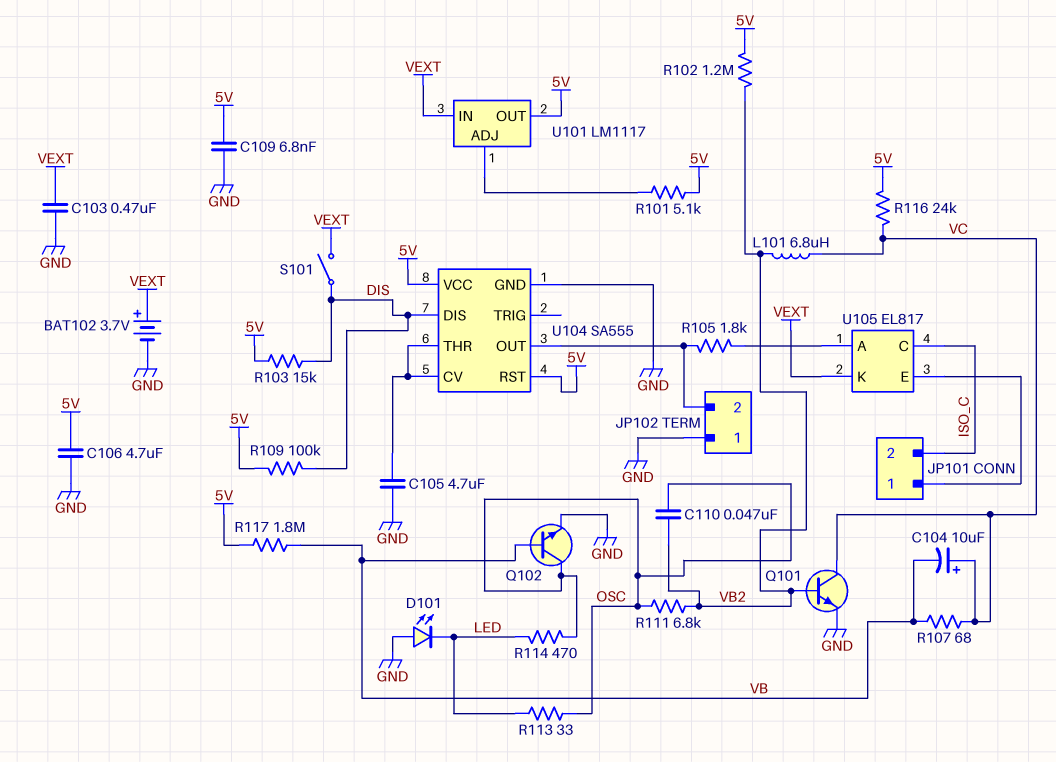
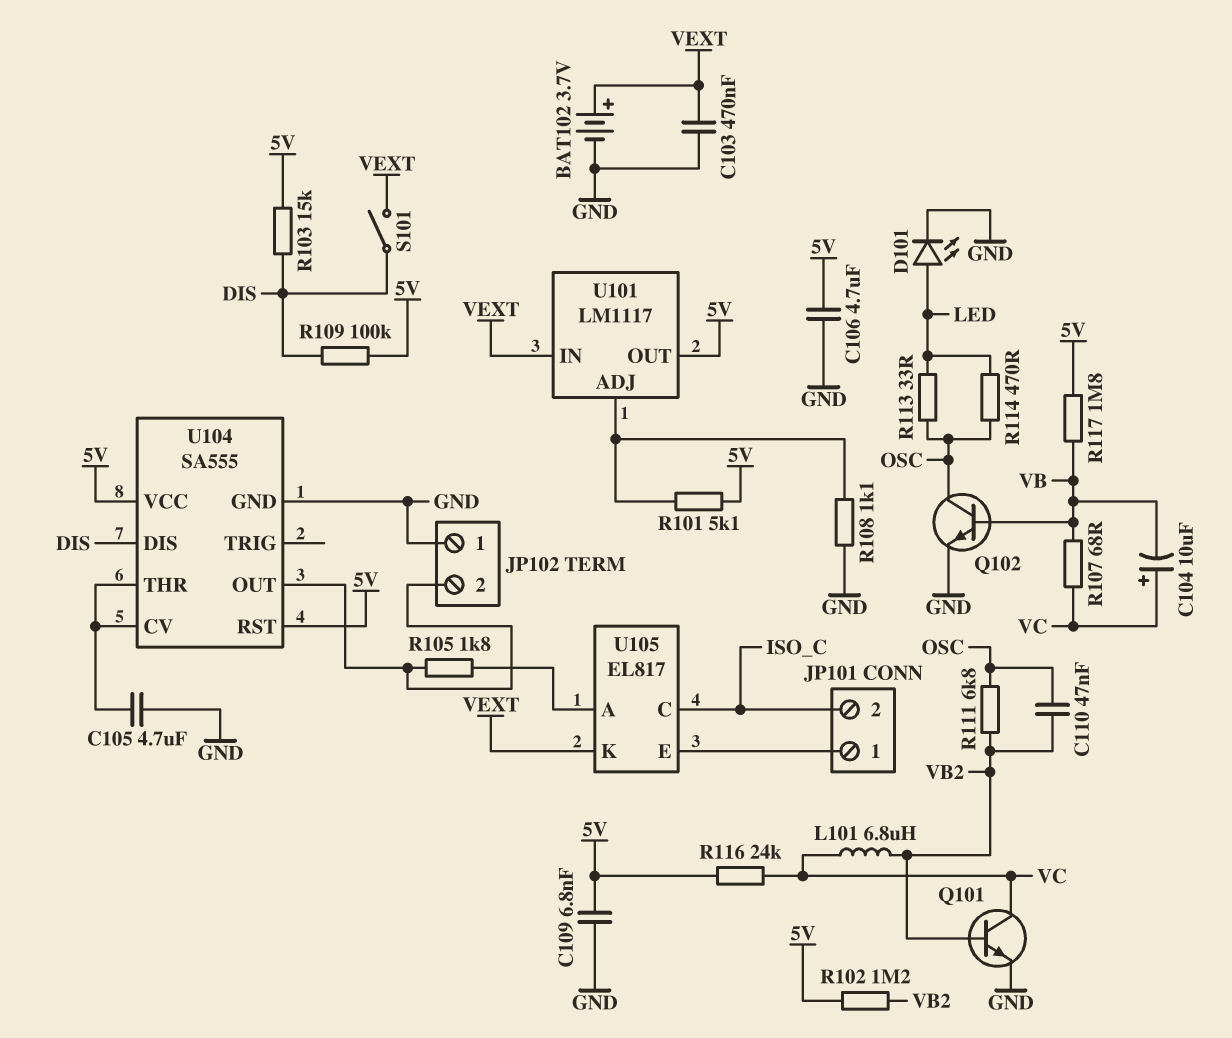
D101: LED (A GND, K LED) -> LED (A LED, K GND)
R108: none -> 1.1k (GND, U101/ADJ)

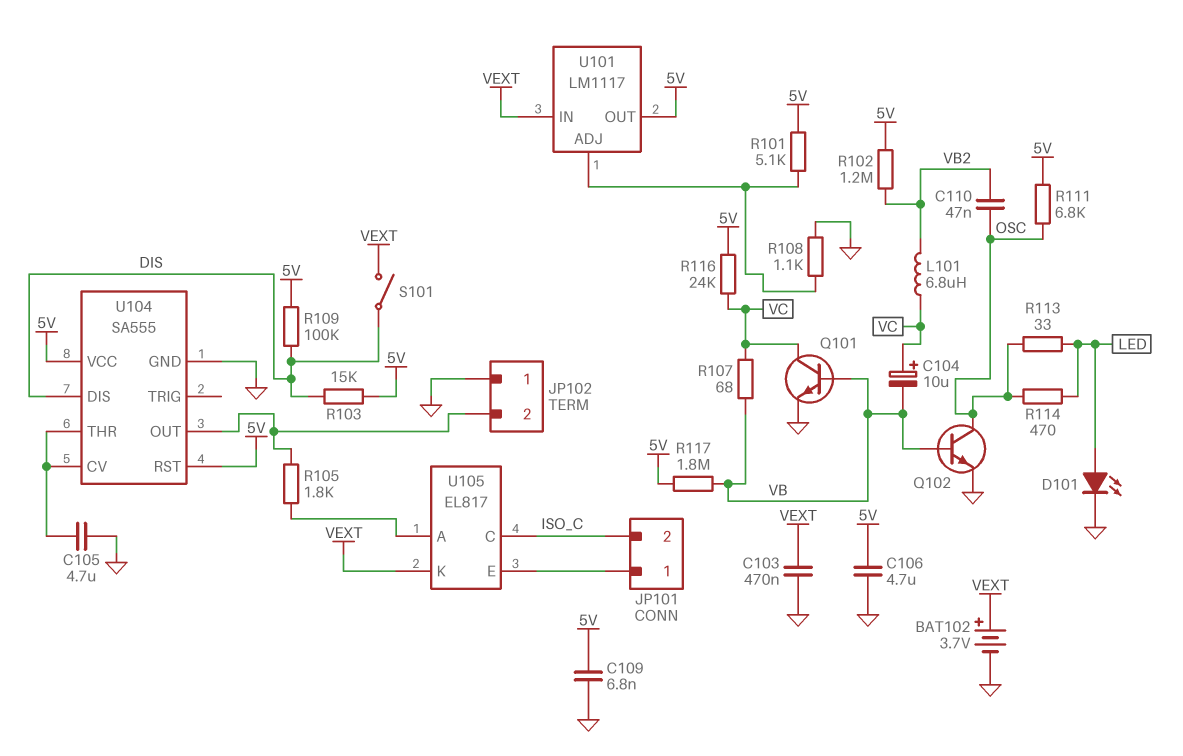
Q101: NPN (B VB2, C VC, E GND) -> NPN (B VB, C VC, E GND)
R111: 6.8k (OSC, VB2) -> 6.8k (5V, OSC)

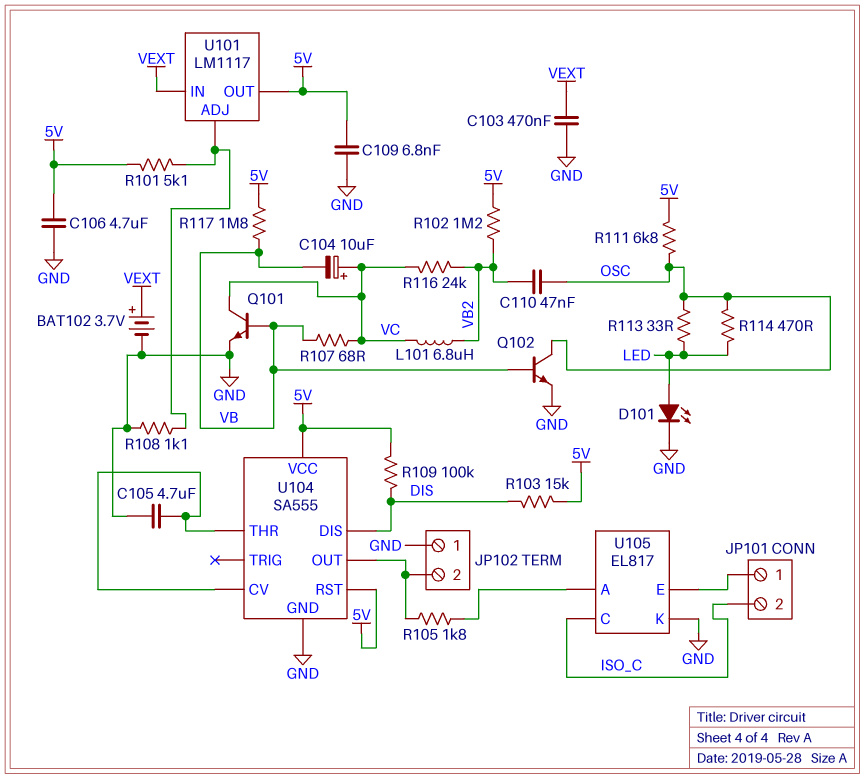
R116: 24k (5V, VC) -> 24k (VB2, VC)
S101: switch (DIS, VEXT) -> none
U105 pin K: VEXT -> GND

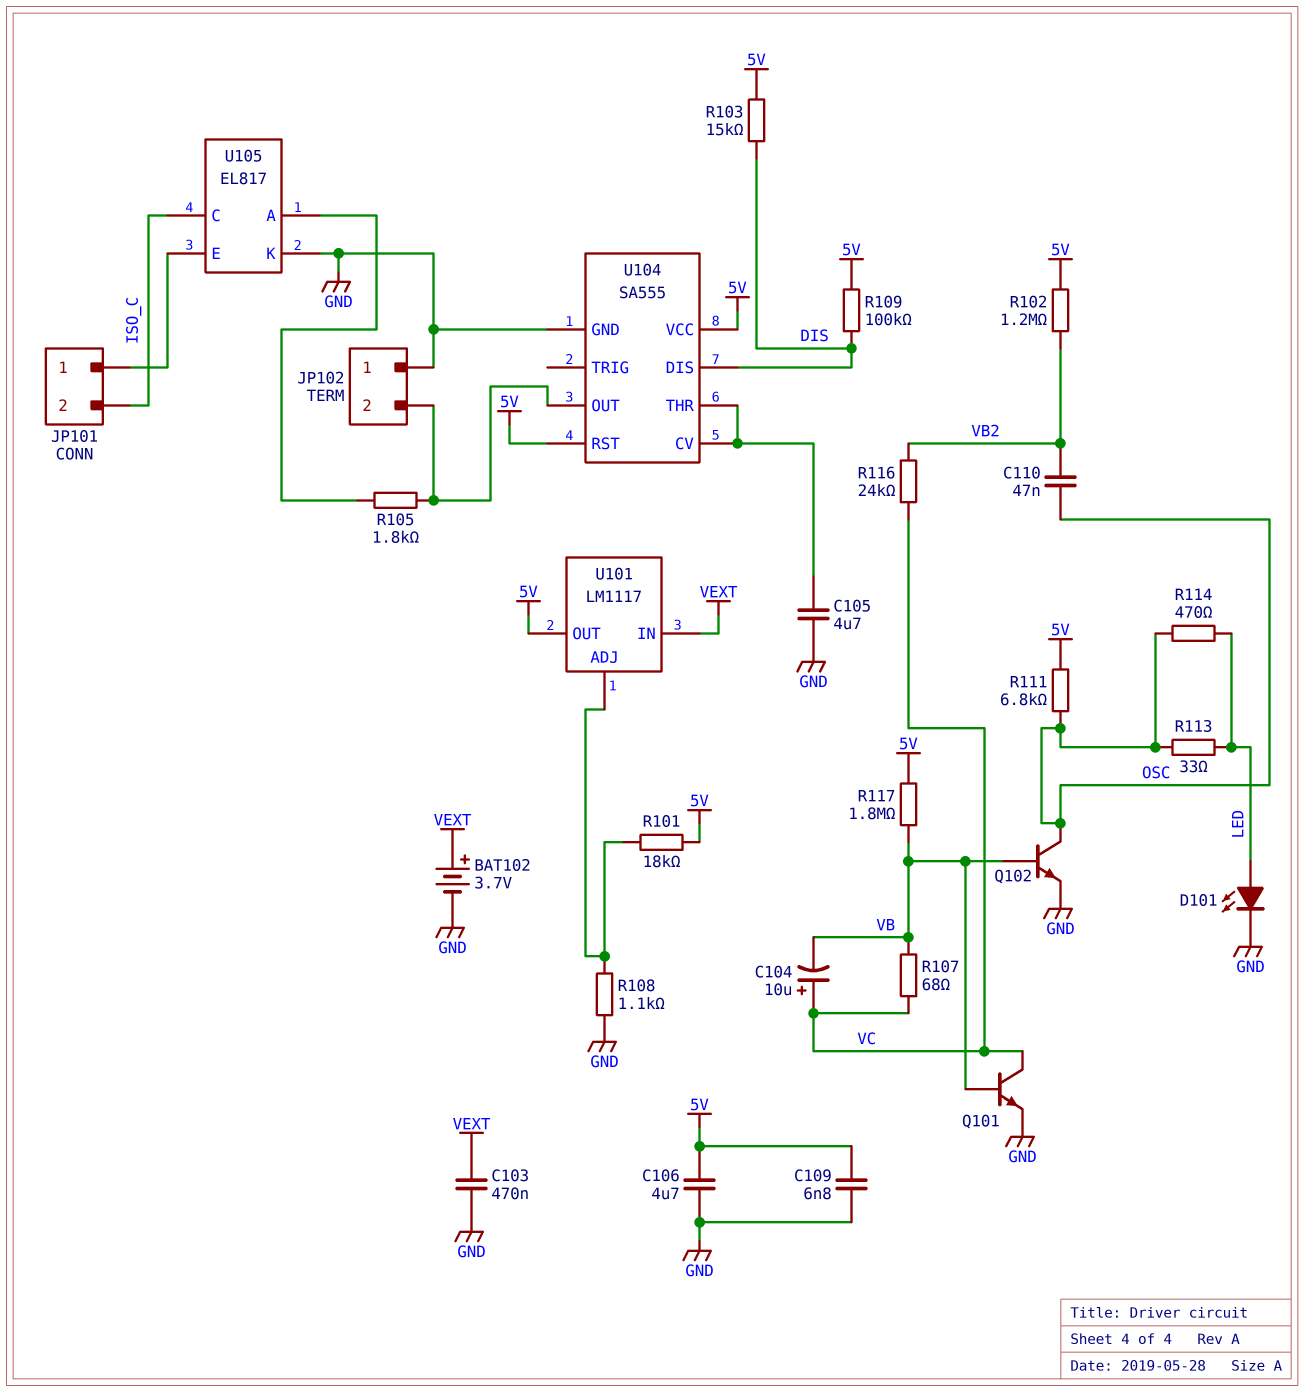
L101: 6.8uH (VB2, VC) -> none
R101: 5.1k (5V, U101/ADJ) -> 18k (5V, U101/ADJ)

